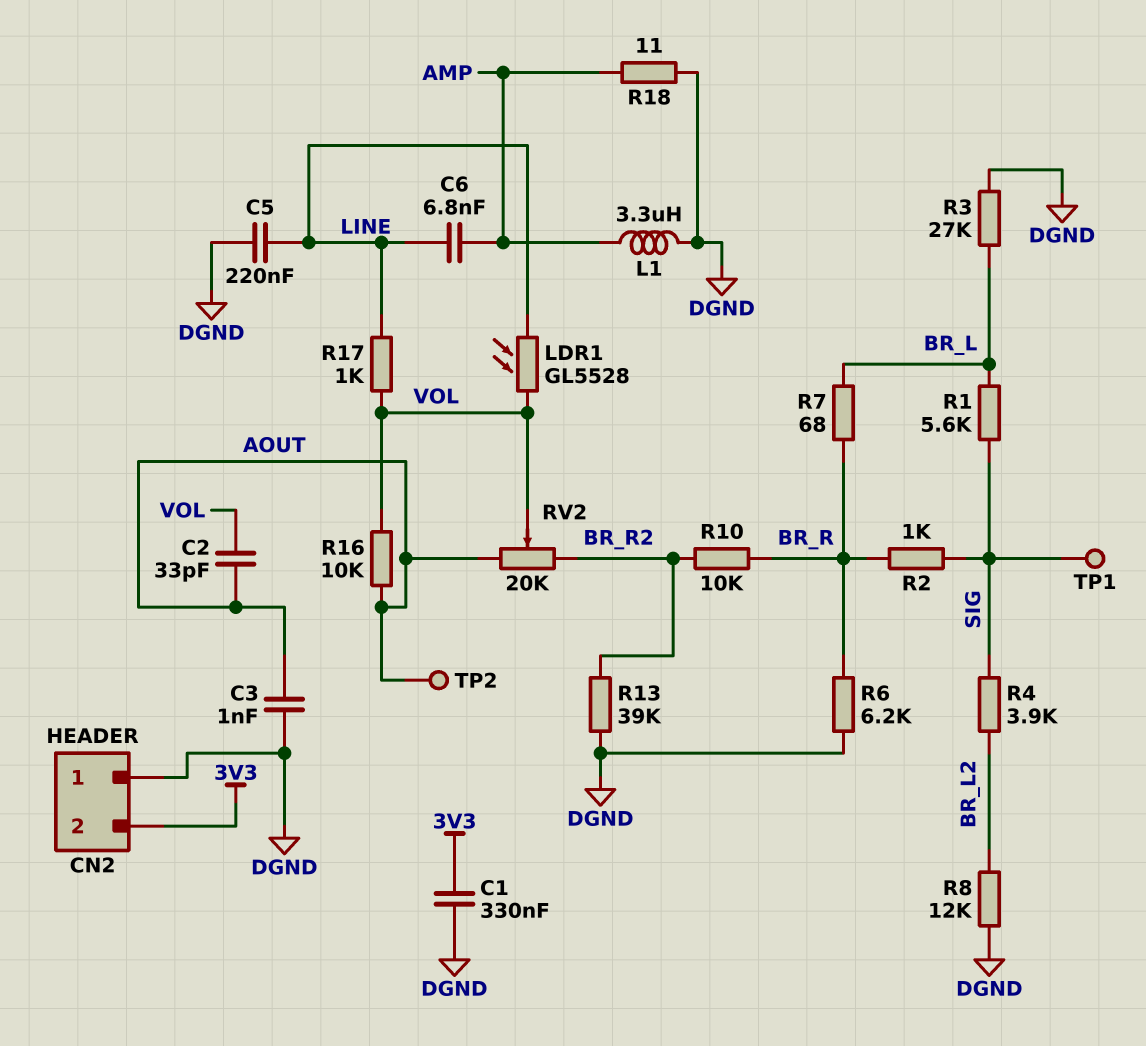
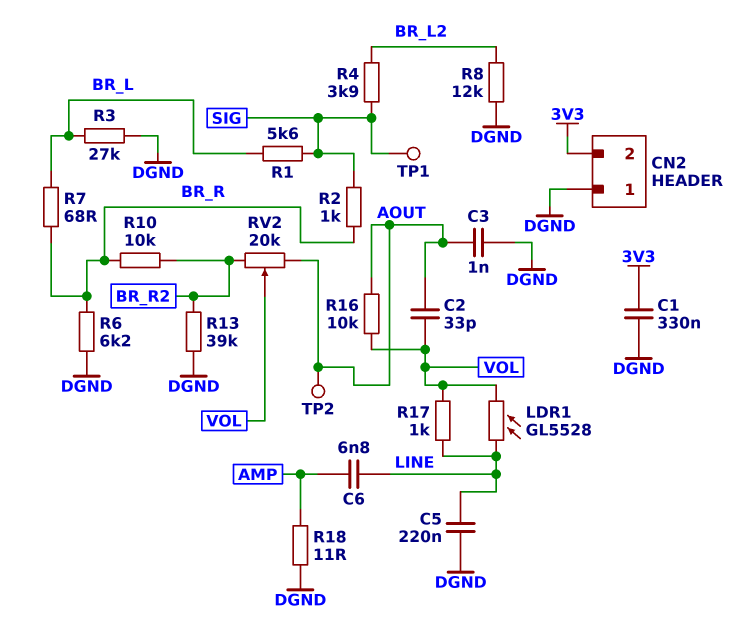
L1: 3.3uH (AMP, DGND) -> none

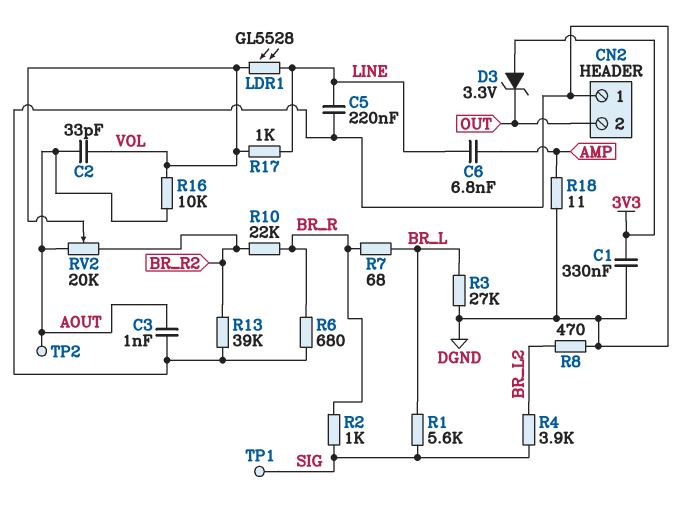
CN2 pin 2: 3V3 -> OUT
D3: none -> zener 3.3V (A 3V3, K OUT)
R6: 6.2k (BR_R, DGND) -> 680 (BR_R, DGND)
R8: 12k (BR_L2, DGND) -> 470 (BR_L2, DGND)
R10: 10k (BR_R, BR_R2) -> 22k (BR_R, BR_R2)

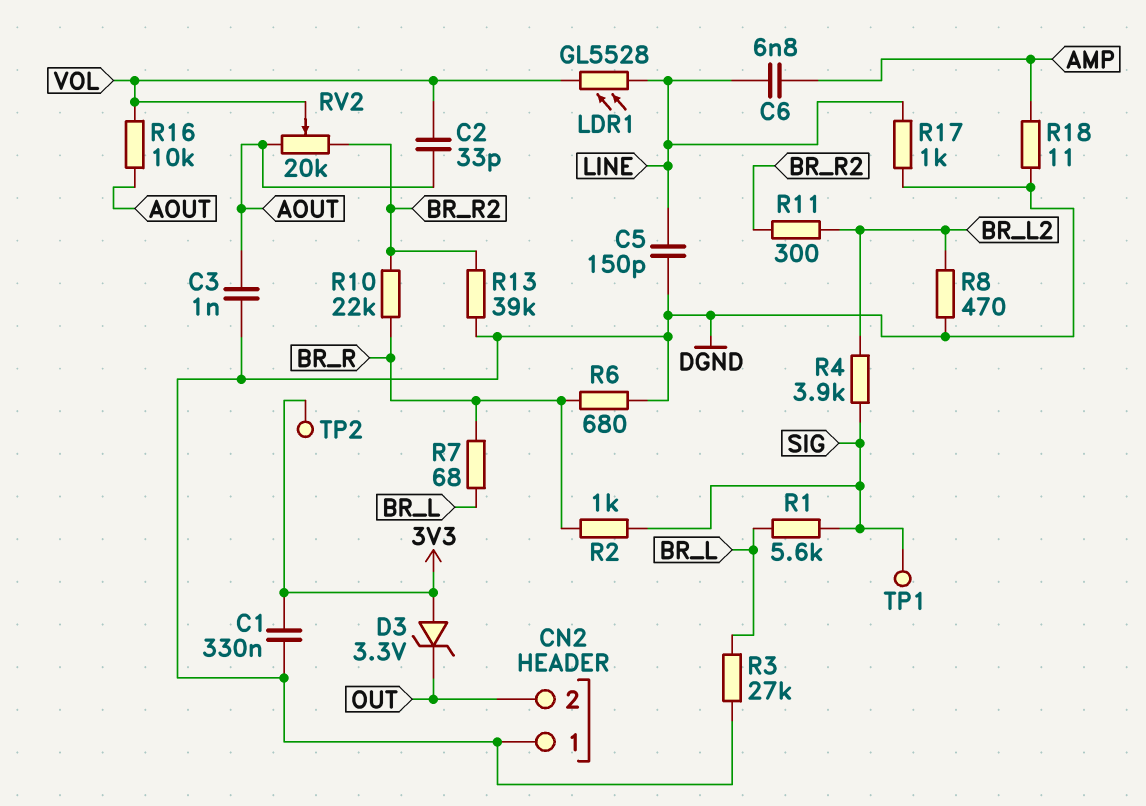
C5: 220nF (DGND, LINE) -> 150pF (DGND, LINE)
R11: none -> 300 (BR_L2, BR_R2)
R17: 1k (LINE, VOL) -> 1k (DGND, LINE)
TP2: test point (AOUT) -> test point (3V3)

